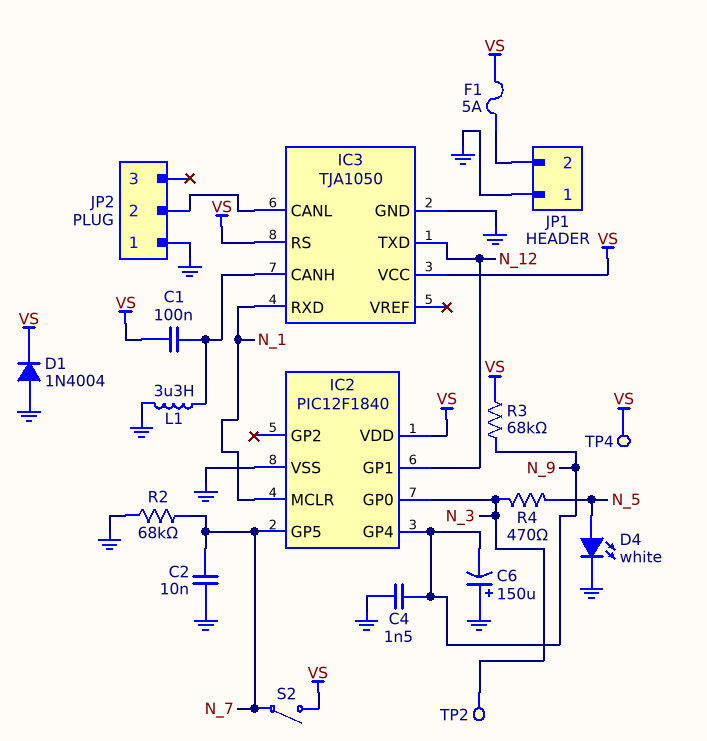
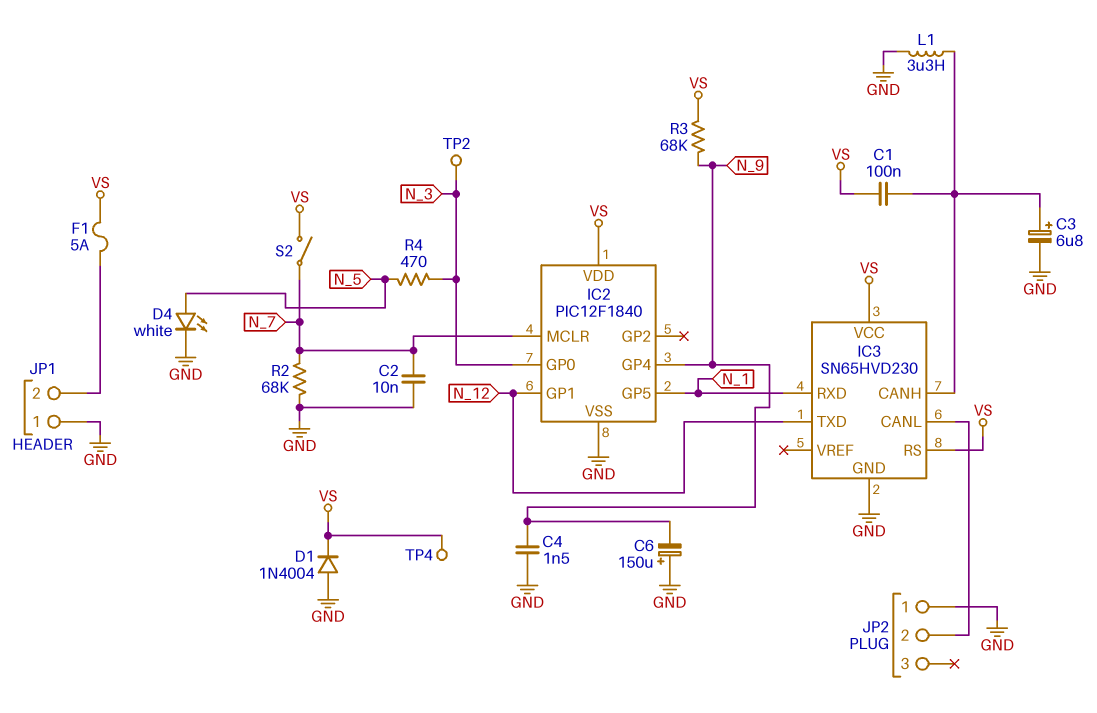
C3: none -> 6.8uF (plus IC3/CANH, minus GND)
IC2 pin GP5: N_7 -> N_1
IC2 pin MCLR: N_1 -> N_7
IC3: TJA1050 -> SN65HVD230

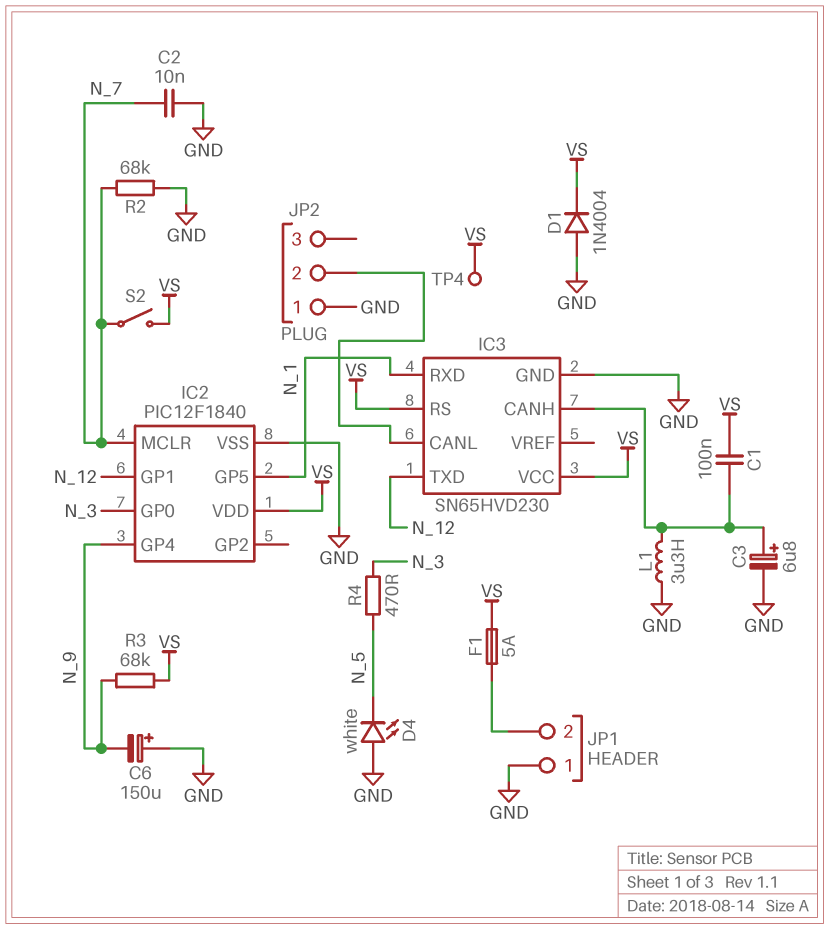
C4: 1.5nF (GND, N_9) -> none
D4: LED white (A N_5, K GND) -> LED white (A GND, K N_5)
TP2: test point (N_3) -> none

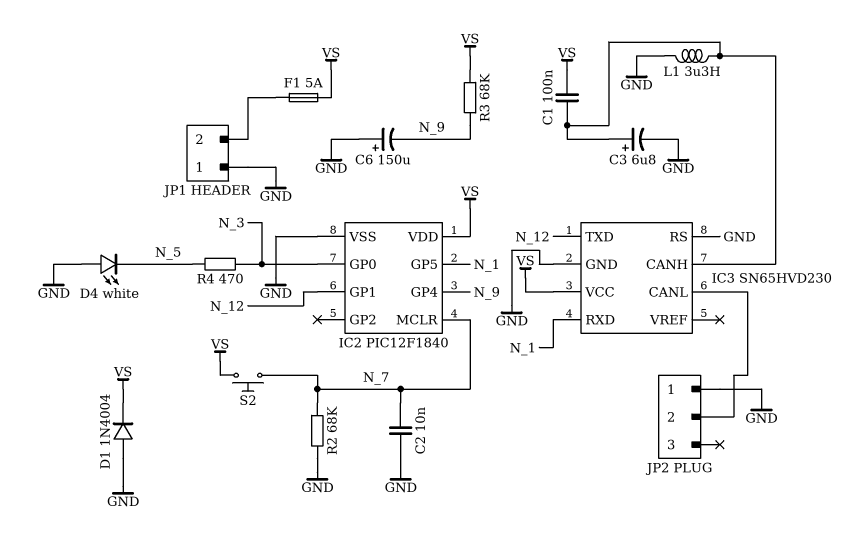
IC3 pin RS: VS -> GND
S2: switch (N_7, VS) -> button (N_7, VS)
TP4: test point (VS) -> none

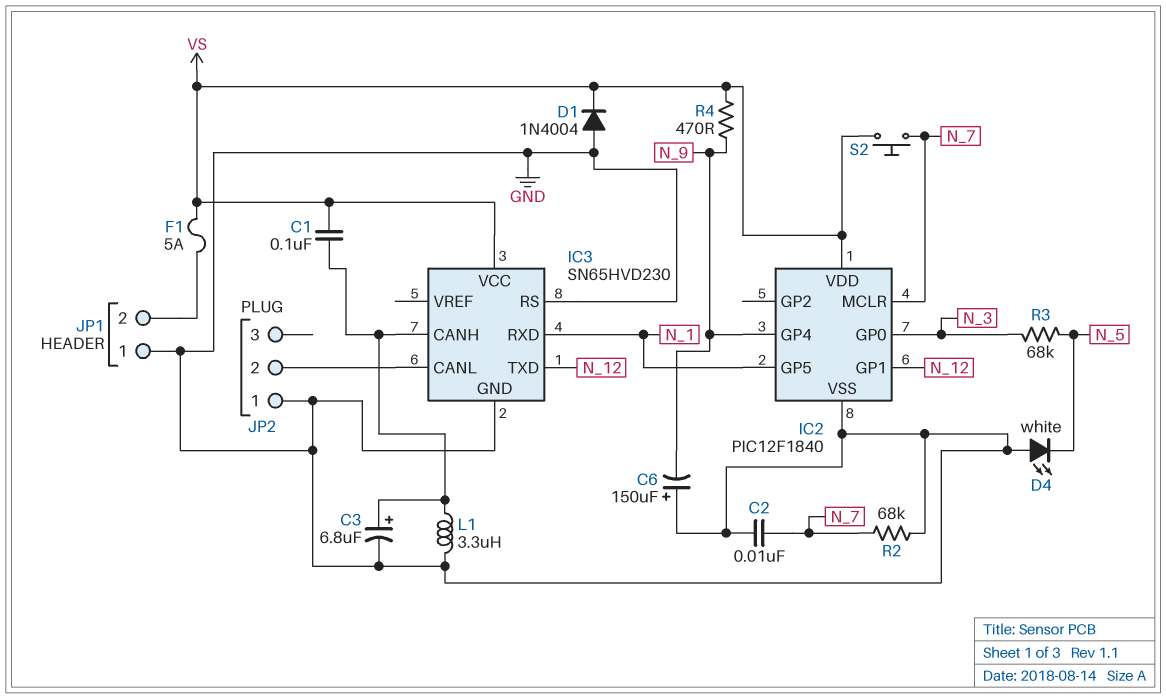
R3: 68k (N_9, VS) -> 68k (N_3, N_5)
R4: 470 (N_3, N_5) -> 470 (N_9, VS)

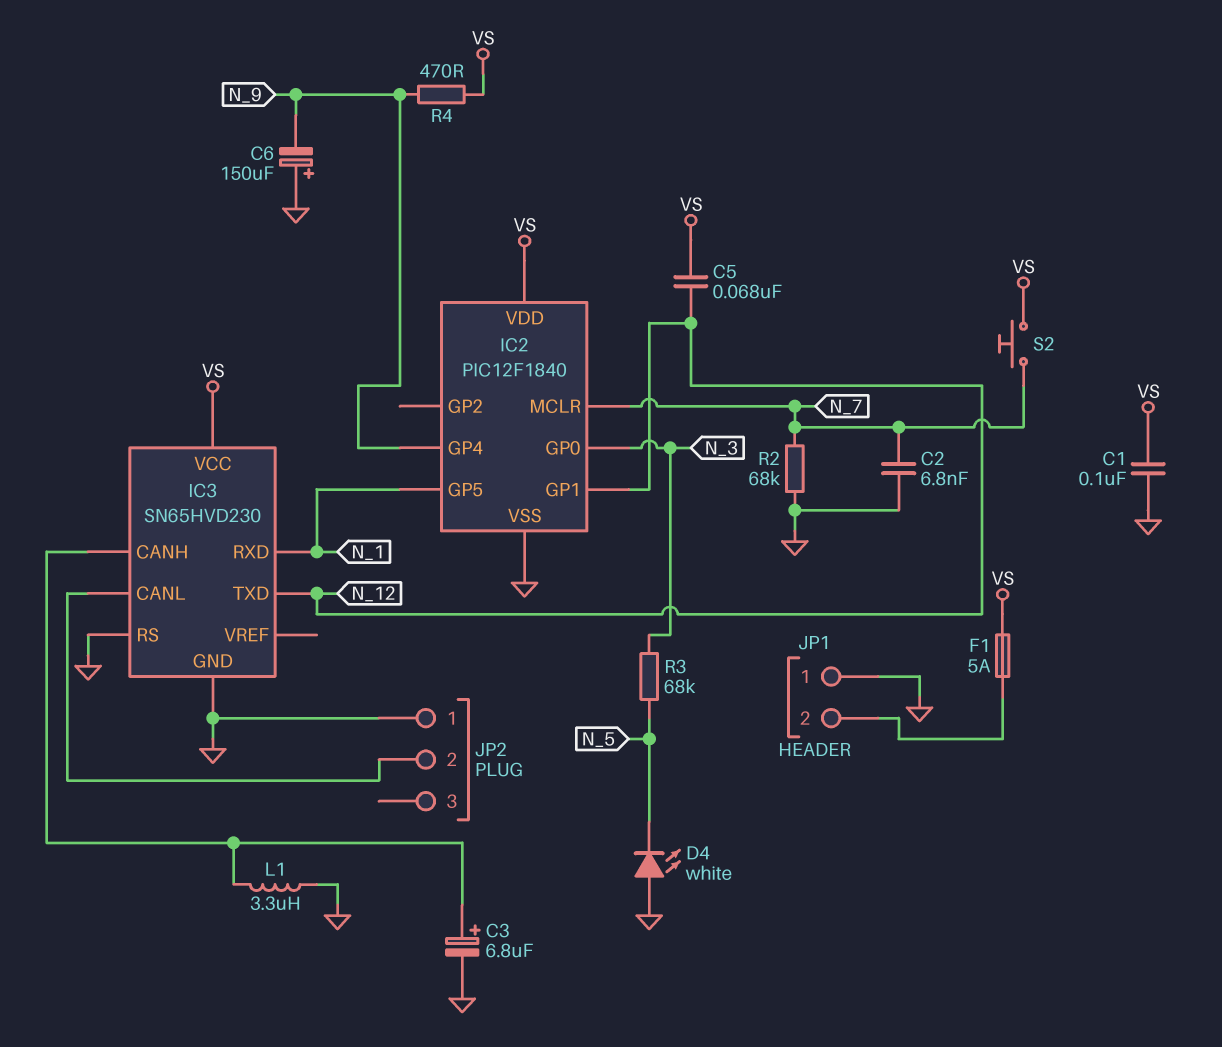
C1: 100nF (IC3/CANH, VS) -> 100nF (GND, VS)
C2: 10nF (GND, N_7) -> 6.8nF (GND, N_7)
C5: none -> 68nF (N_12, VS)
D1: diode 1N4004 (A GND, K VS) -> none

